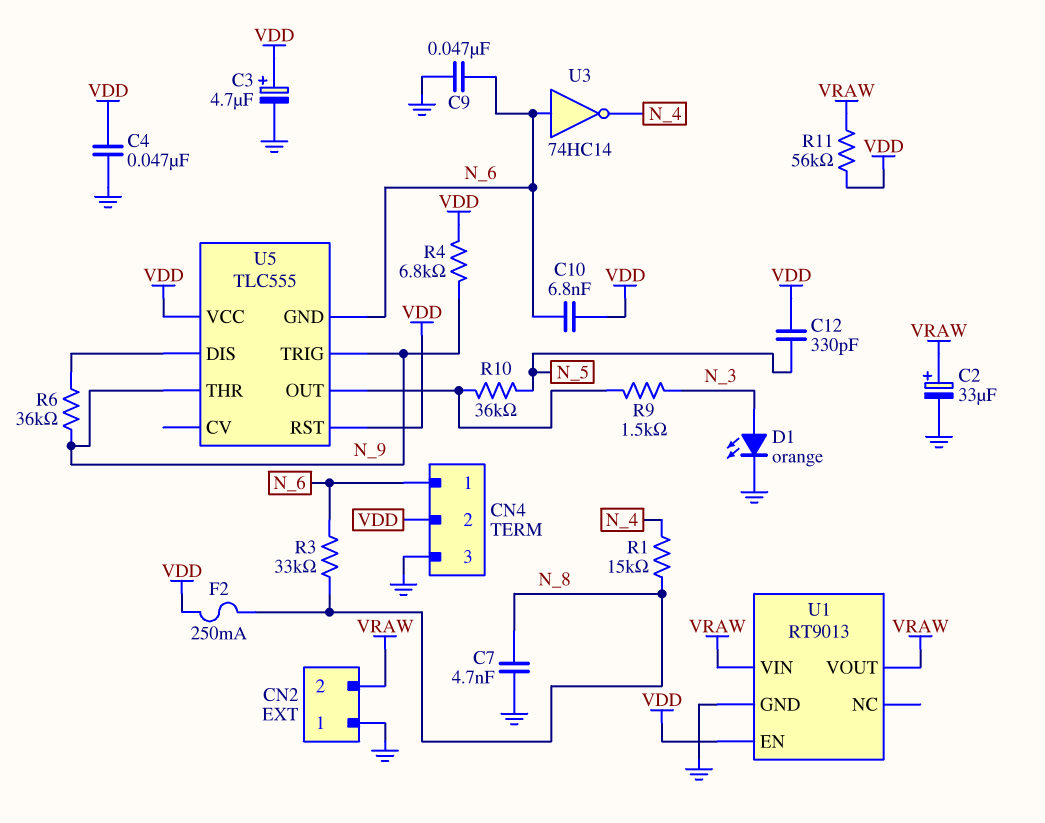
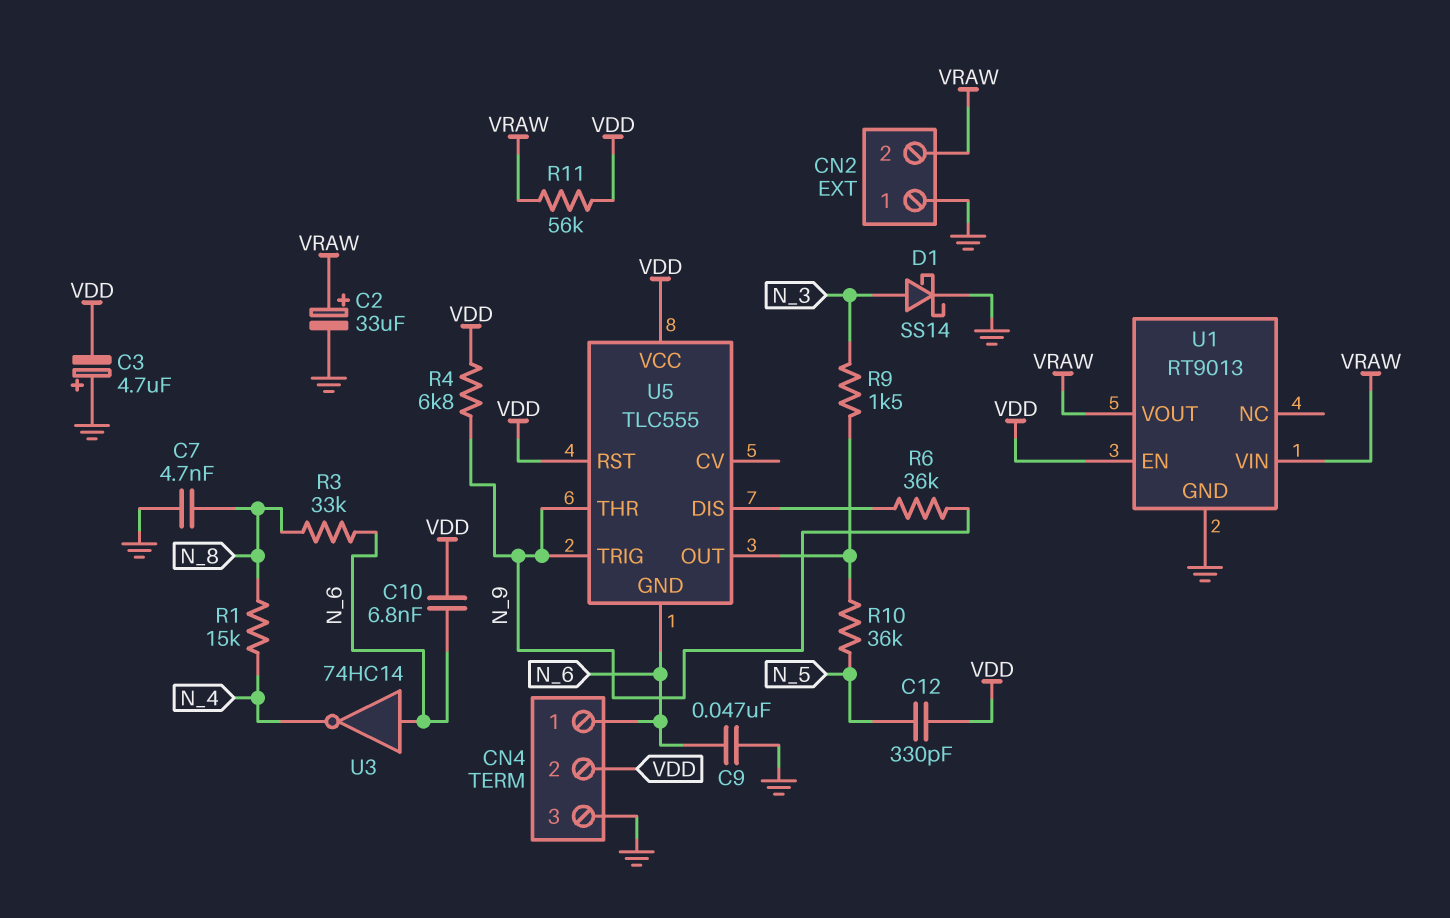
C3: 4.7uF (plus VDD, minus GND) -> 4.7uF (plus GND, minus VDD)
C4: 47nF (GND, VDD) -> none
D1: LED orange (A N_3, K GND) -> schottky SS14 (A N_3, K GND)
F2: 250mA (N_8, VDD) -> none

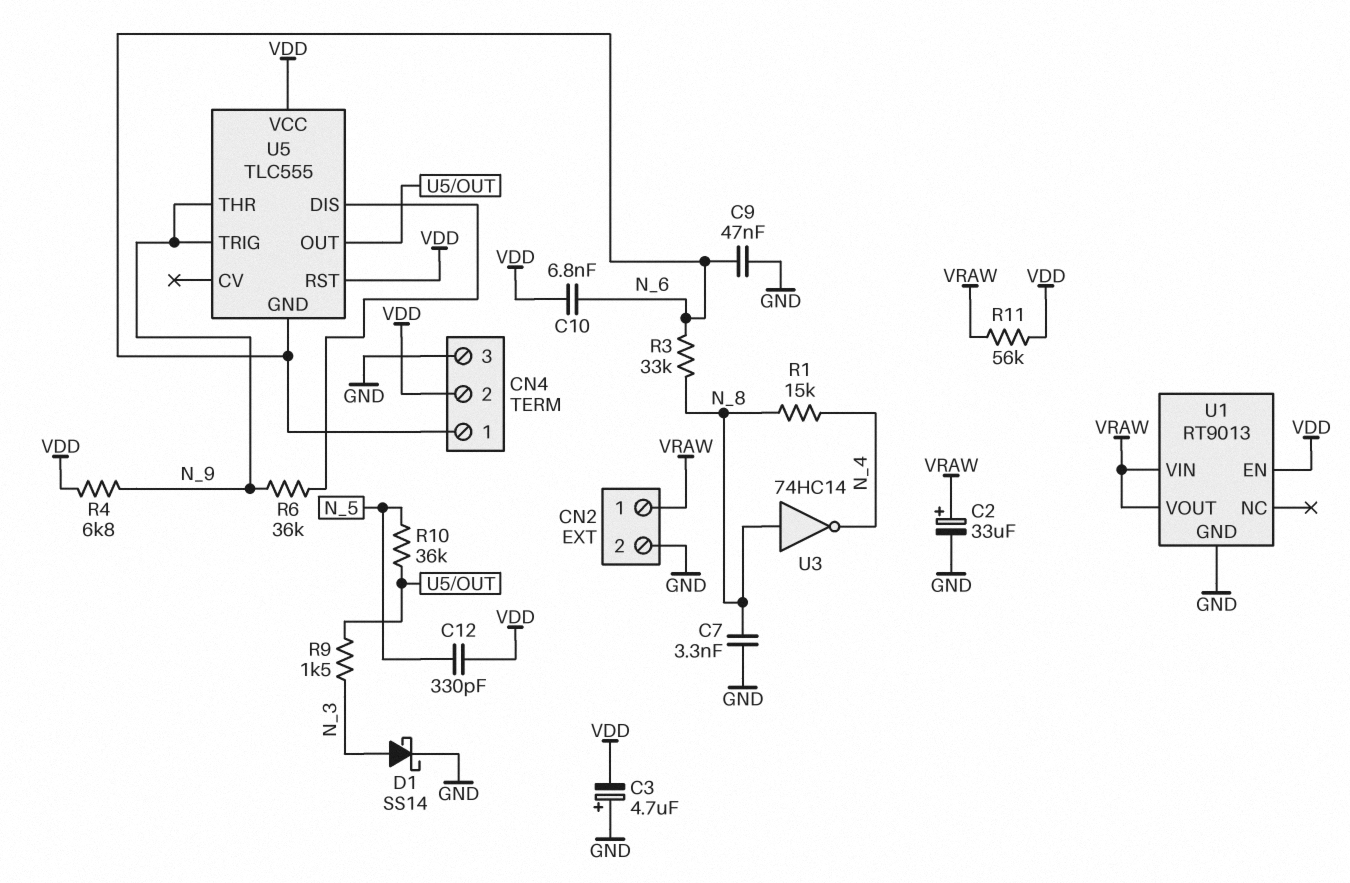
C7: 4.7nF (GND, N_8) -> 3.3nF (GND, N_8)
CN2 pin 1: GND -> VRAW
CN2 pin 2: VRAW -> GND
U3: NOT 74HC14 (in N_6, out N_4) -> NOT 74HC14 (in N_8, out N_4)

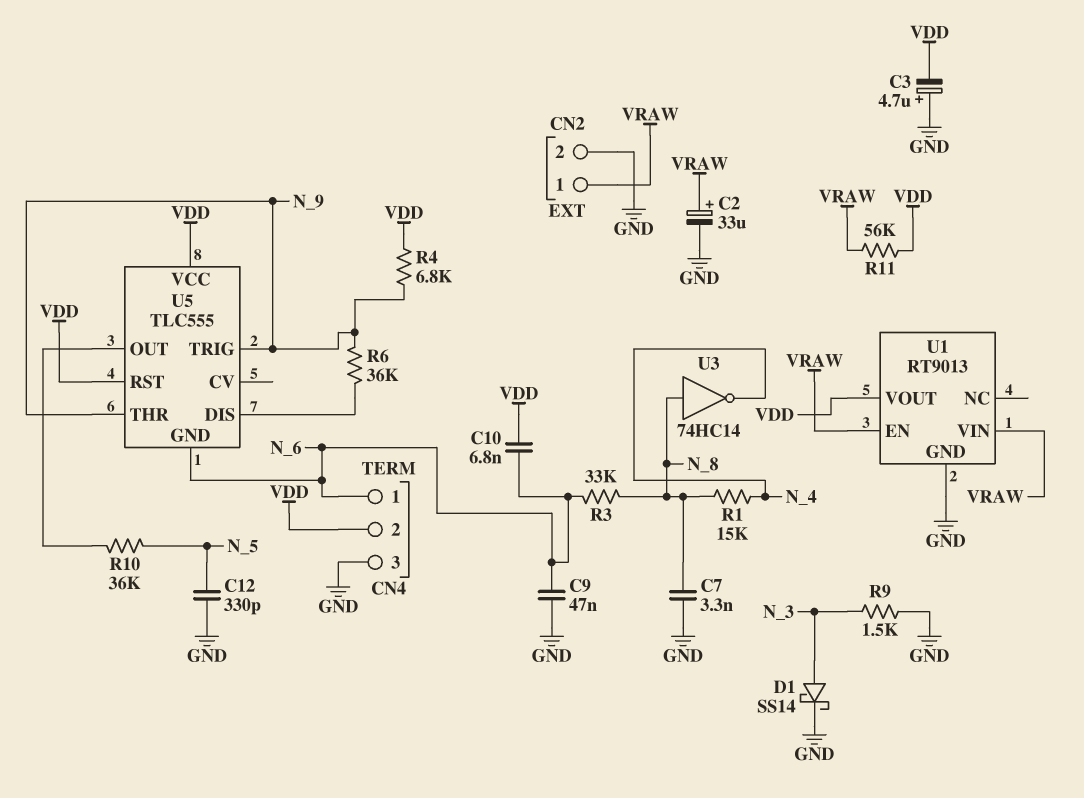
C12: 330pF (N_5, VDD) -> 330pF (GND, N_5)
R9: 1.5k (N_3, U5/OUT) -> 1.5k (GND, N_3)
U1 pin EN: VDD -> VRAW
U1 pin VOUT: VRAW -> VDD

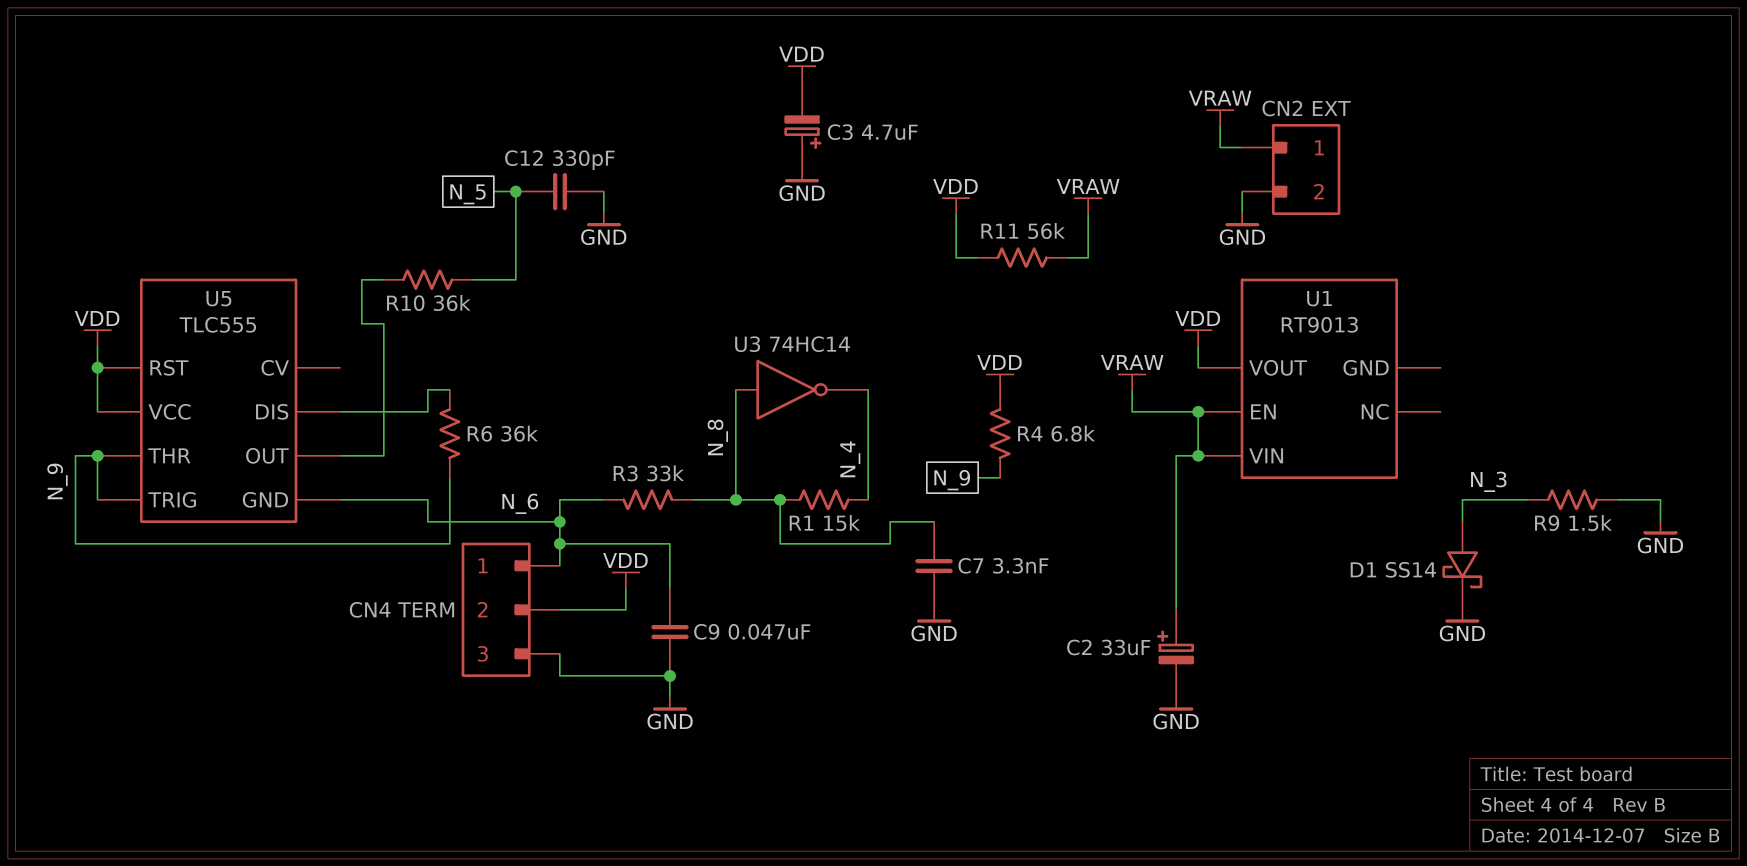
C10: 6.8nF (N_6, VDD) -> none
U1 pin GND: GND -> none

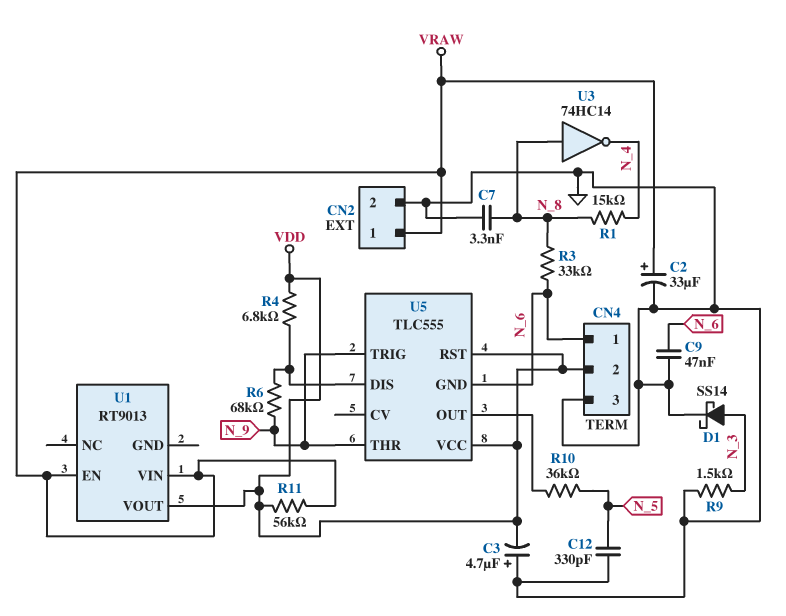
R4: 6.8k (N_9, VDD) -> 6.8k (U5/DIS, VDD)
R6: 36k (N_9, U5/DIS) -> 68k (N_9, U5/DIS)

